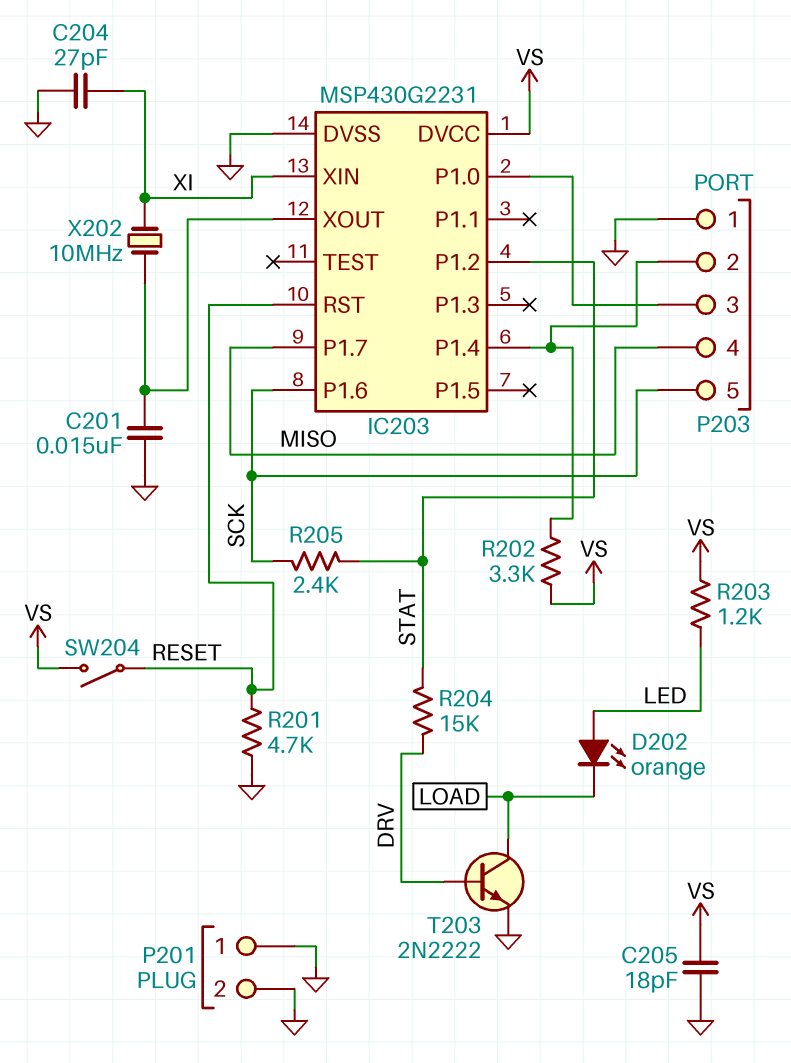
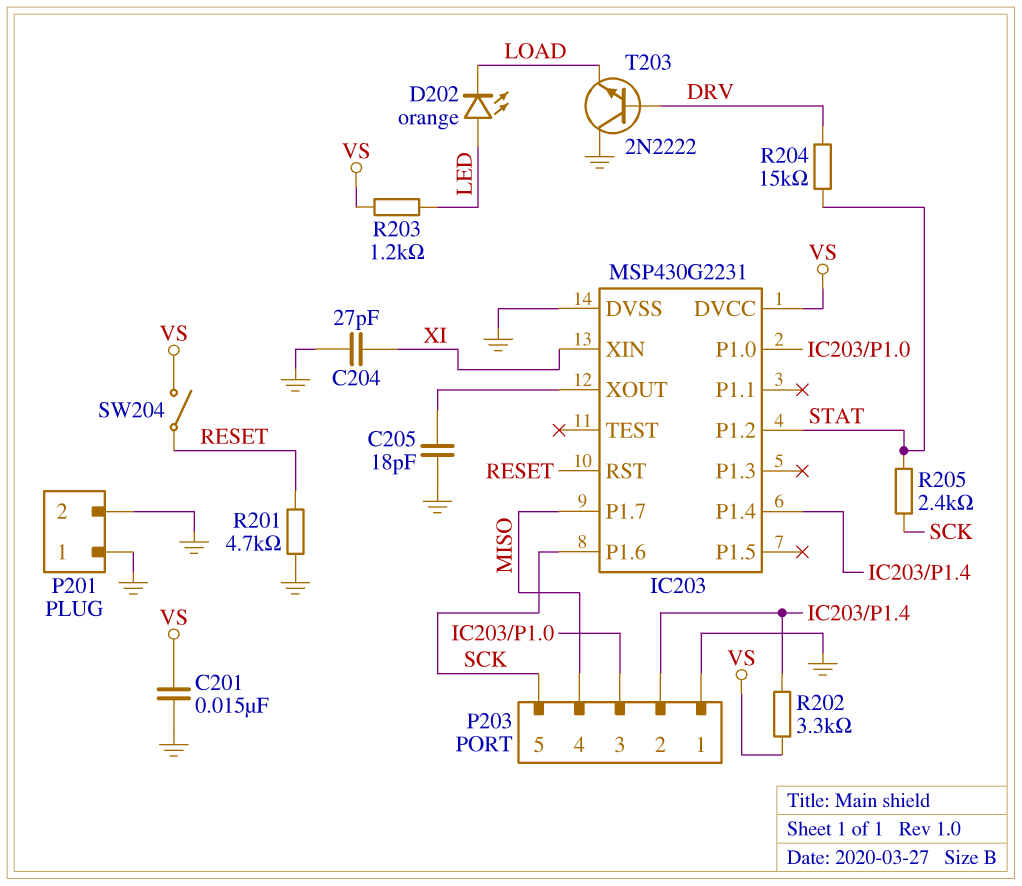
C201: 15nF (GND, IC203/XOUT) -> 15nF (GND, VS)
C205: 18pF (GND, VS) -> 18pF (GND, IC203/XOUT)
T203: NPN 2N2222 (B DRV, C LOAD, E GND) -> NPN 2N2222 (B DRV, C GND, E LOAD)
X202: 10MHz (IC203/XOUT, XI) -> none

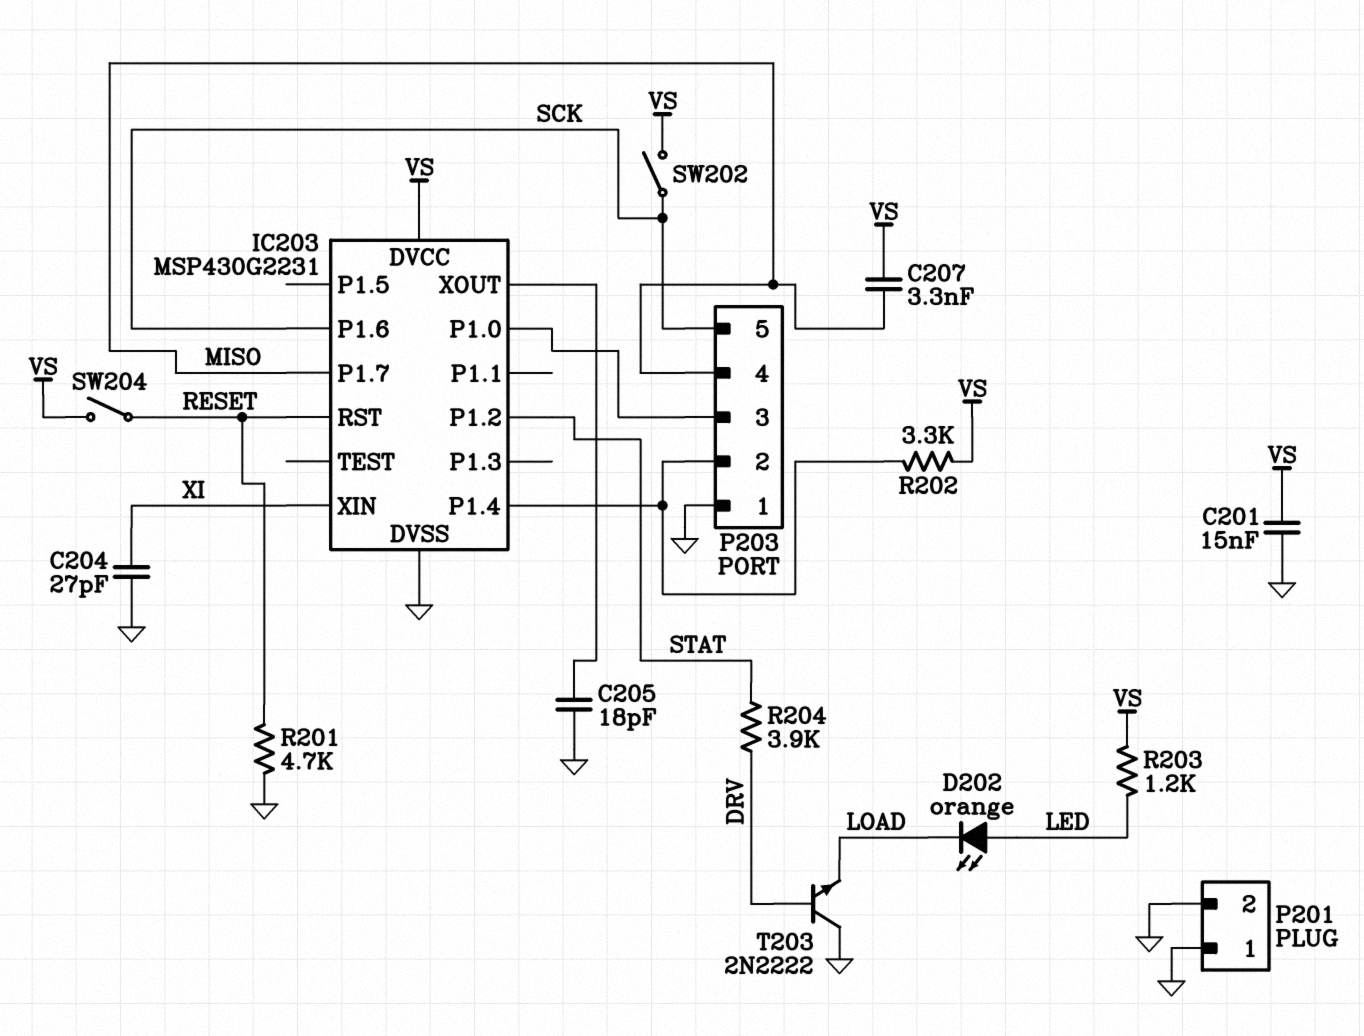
C207: none -> 3.3nF (MISO, VS)
R204: 15k (DRV, STAT) -> 3.9k (DRV, STAT)
R205: 2.4k (SCK, STAT) -> none
SW202: none -> switch (SCK, VS)

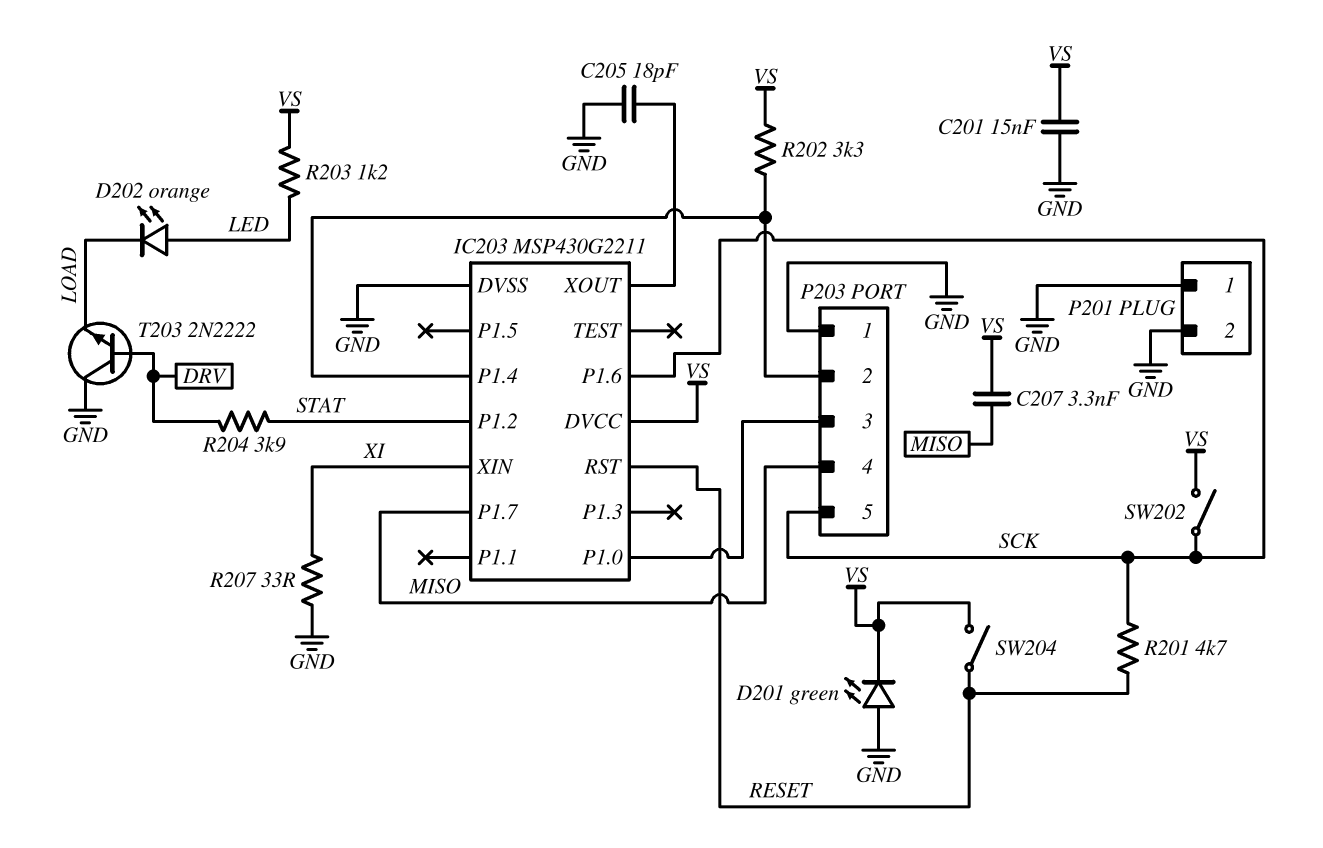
C204: 27pF (GND, XI) -> none
D201: none -> LED green (A GND, K VS)
IC203: MSP430G2231 -> MSP430G2211
R201: 4.7k (GND, RESET) -> 4.7k (RESET, SCK)
R207: none -> 33 (GND, XI)

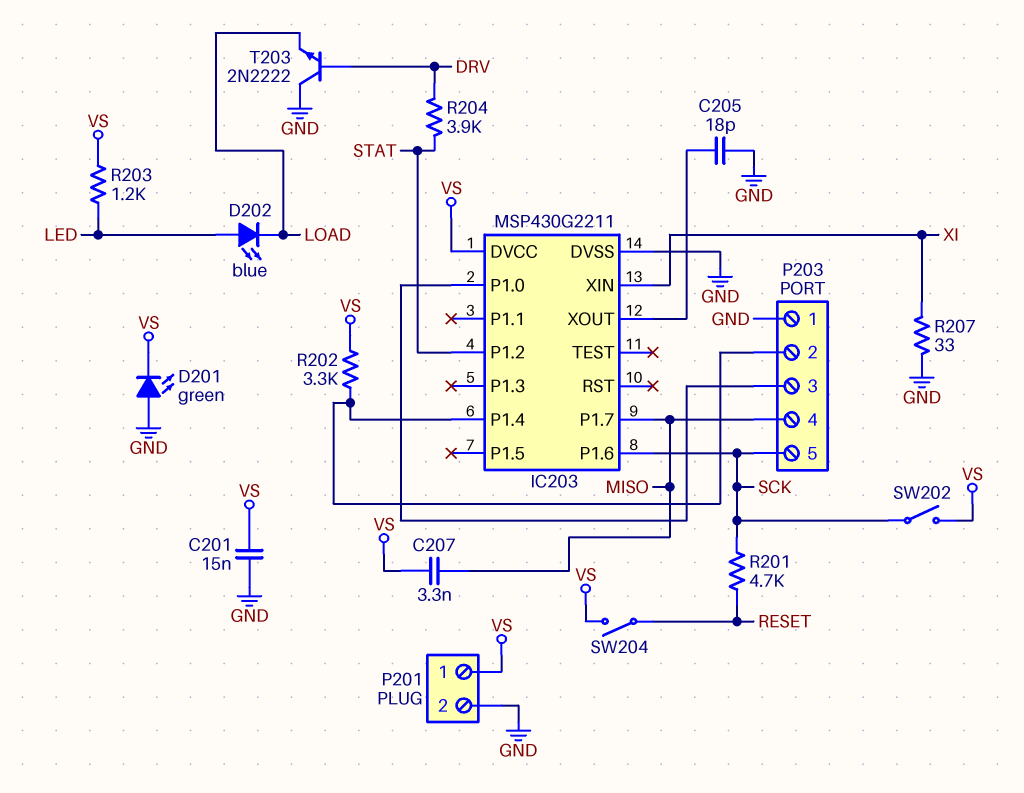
D202: LED orange (A LED, K LOAD) -> LED blue (A LED, K LOAD)
IC203 pin RST: RESET -> none
P201 pin 1: GND -> VS

